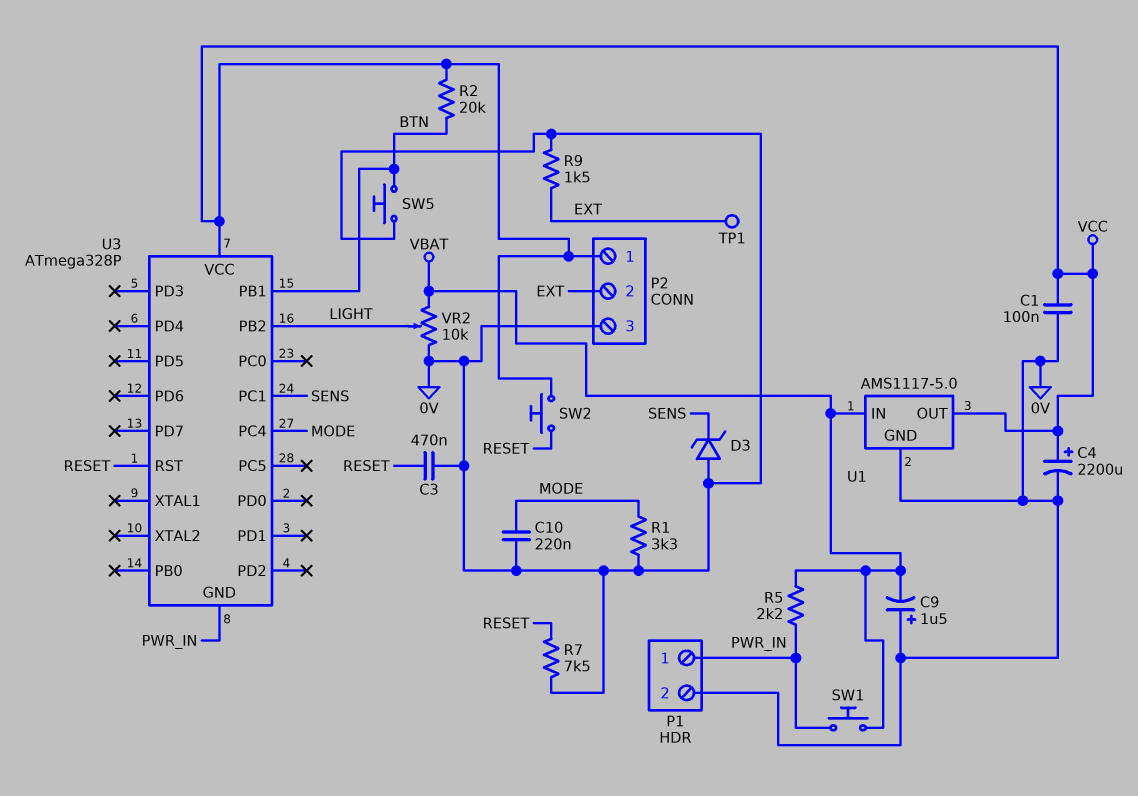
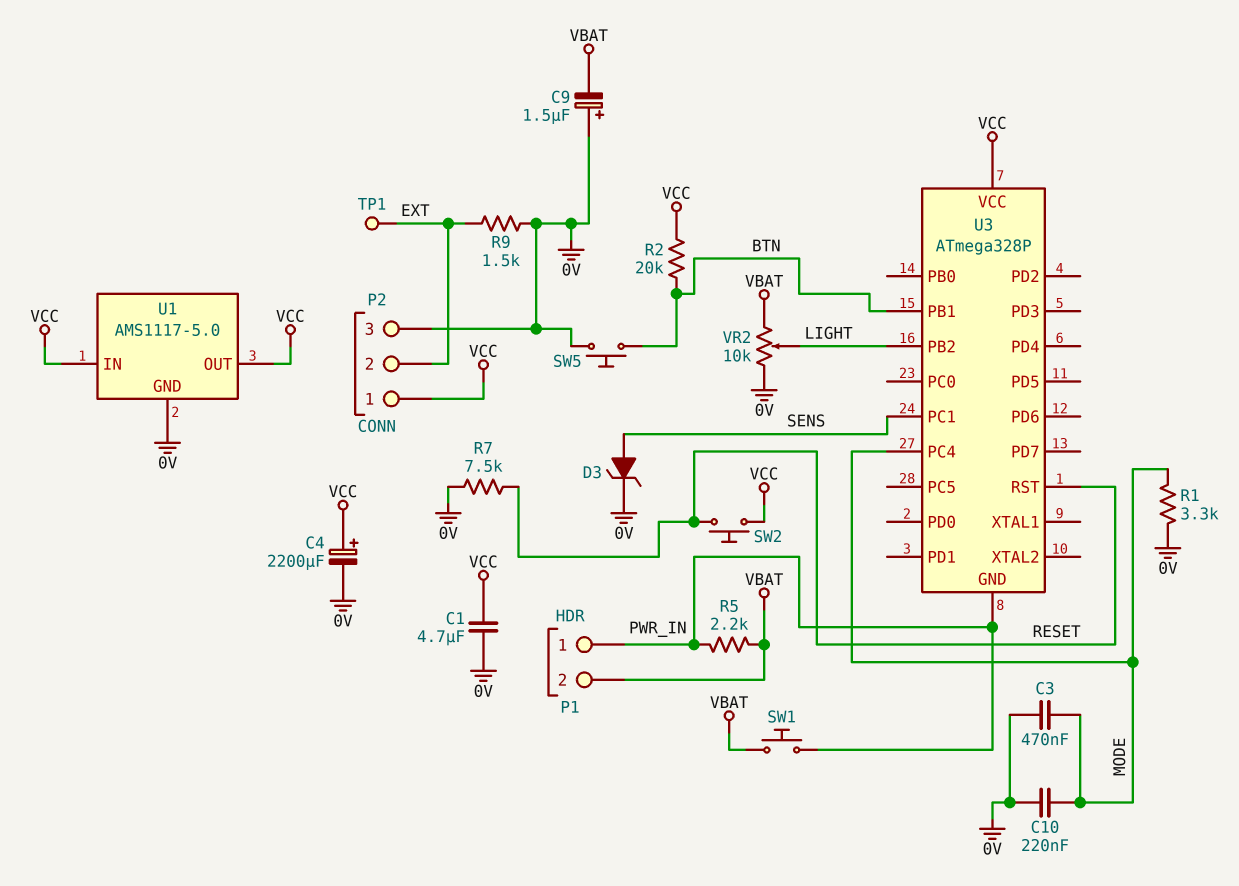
C1: 100nF (0V, VCC) -> 4.7uF (0V, VCC)
C3: 470nF (0V, RESET) -> 470nF (0V, MODE)
D3: zener (A 0V, K SENS) -> zener (A SENS, K 0V)
P1 pin 2: 0V -> VBAT
U1 pin IN: VBAT -> VCC

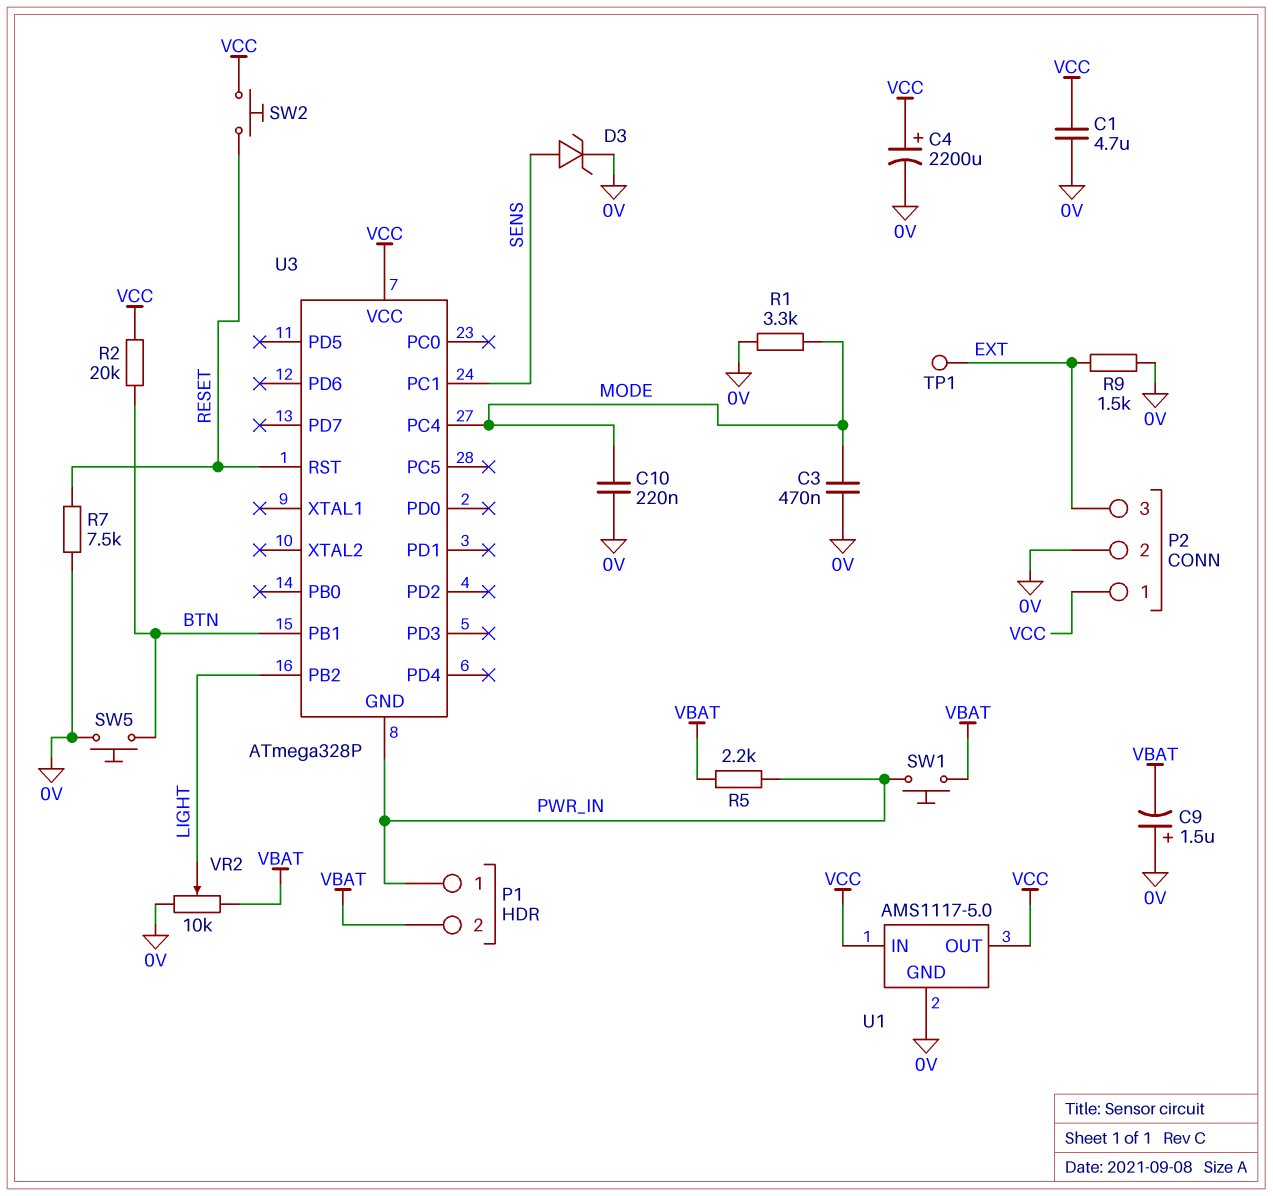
P2 pin 2: EXT -> 0V
P2 pin 3: 0V -> EXT

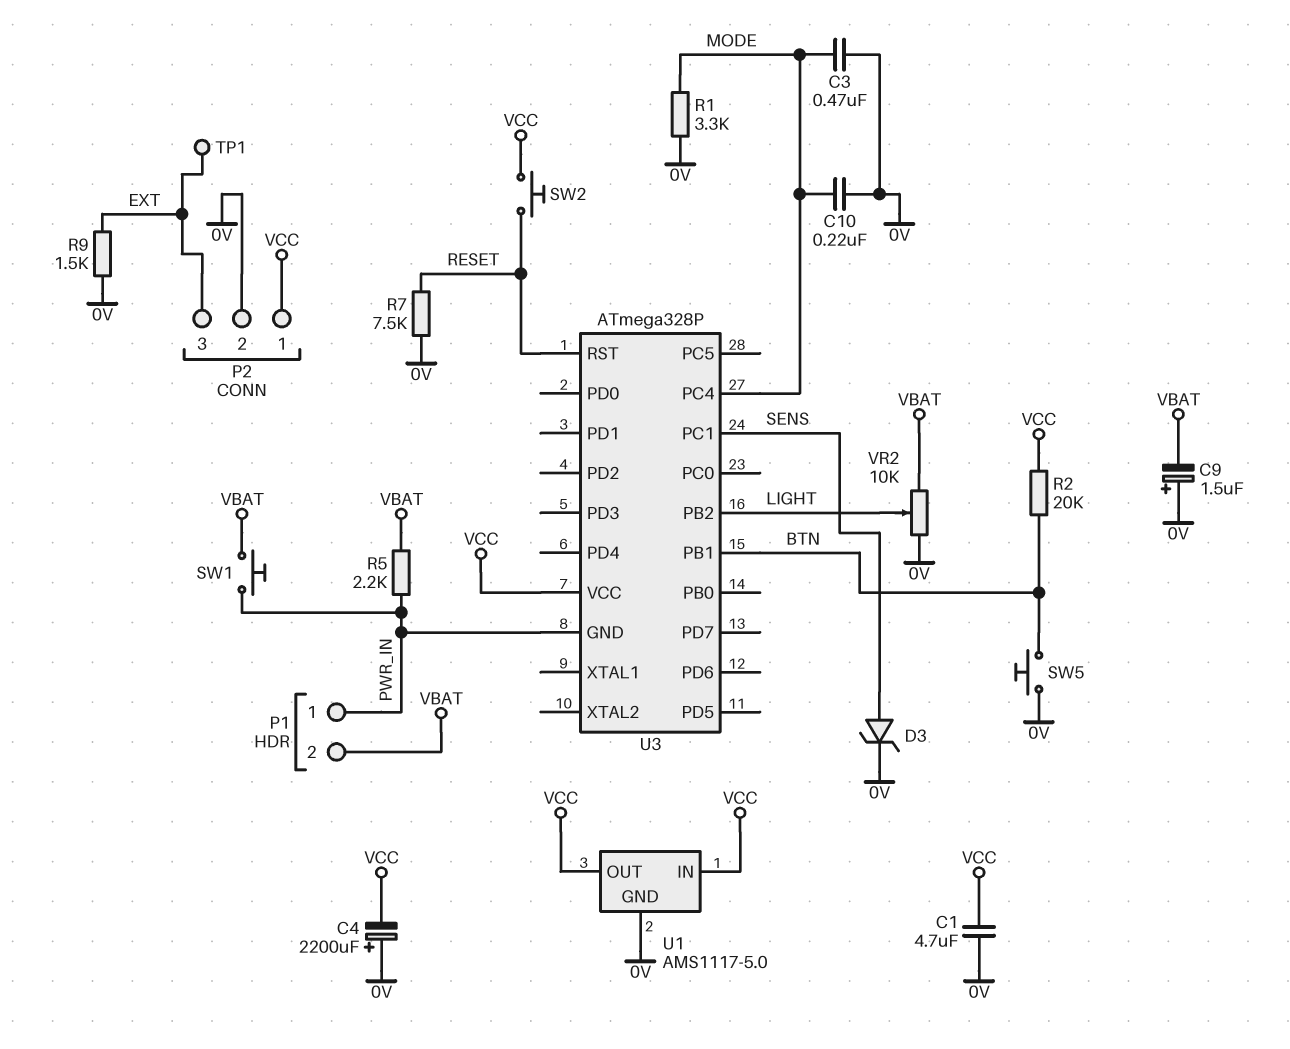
C4: 2200uF (plus VCC, minus 0V) -> 2200uF (plus 0V, minus VCC)

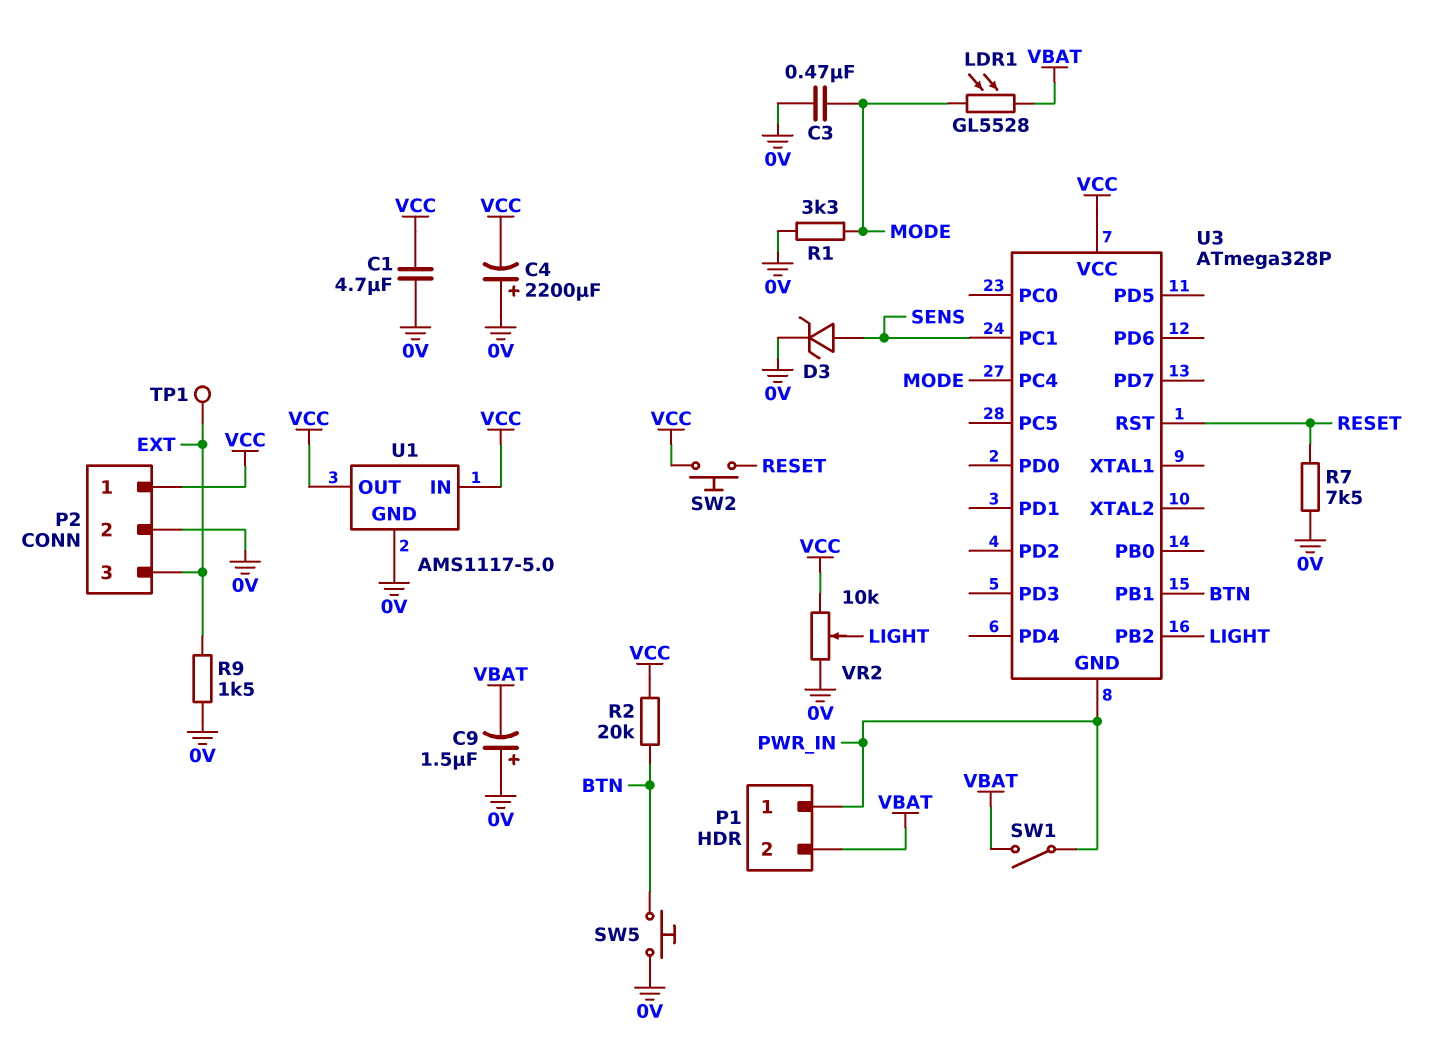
C10: 220nF (0V, MODE) -> none
LDR1: none -> GL5528 (MODE, VBAT)
R5: 2.2k (PWR_IN, VBAT) -> none
SW1: button (PWR_IN, VBAT) -> switch (PWR_IN, VBAT)
VR2: 10k (0V, VBAT, wiper LIGHT) -> 10k (0V, VCC, wiper LIGHT)

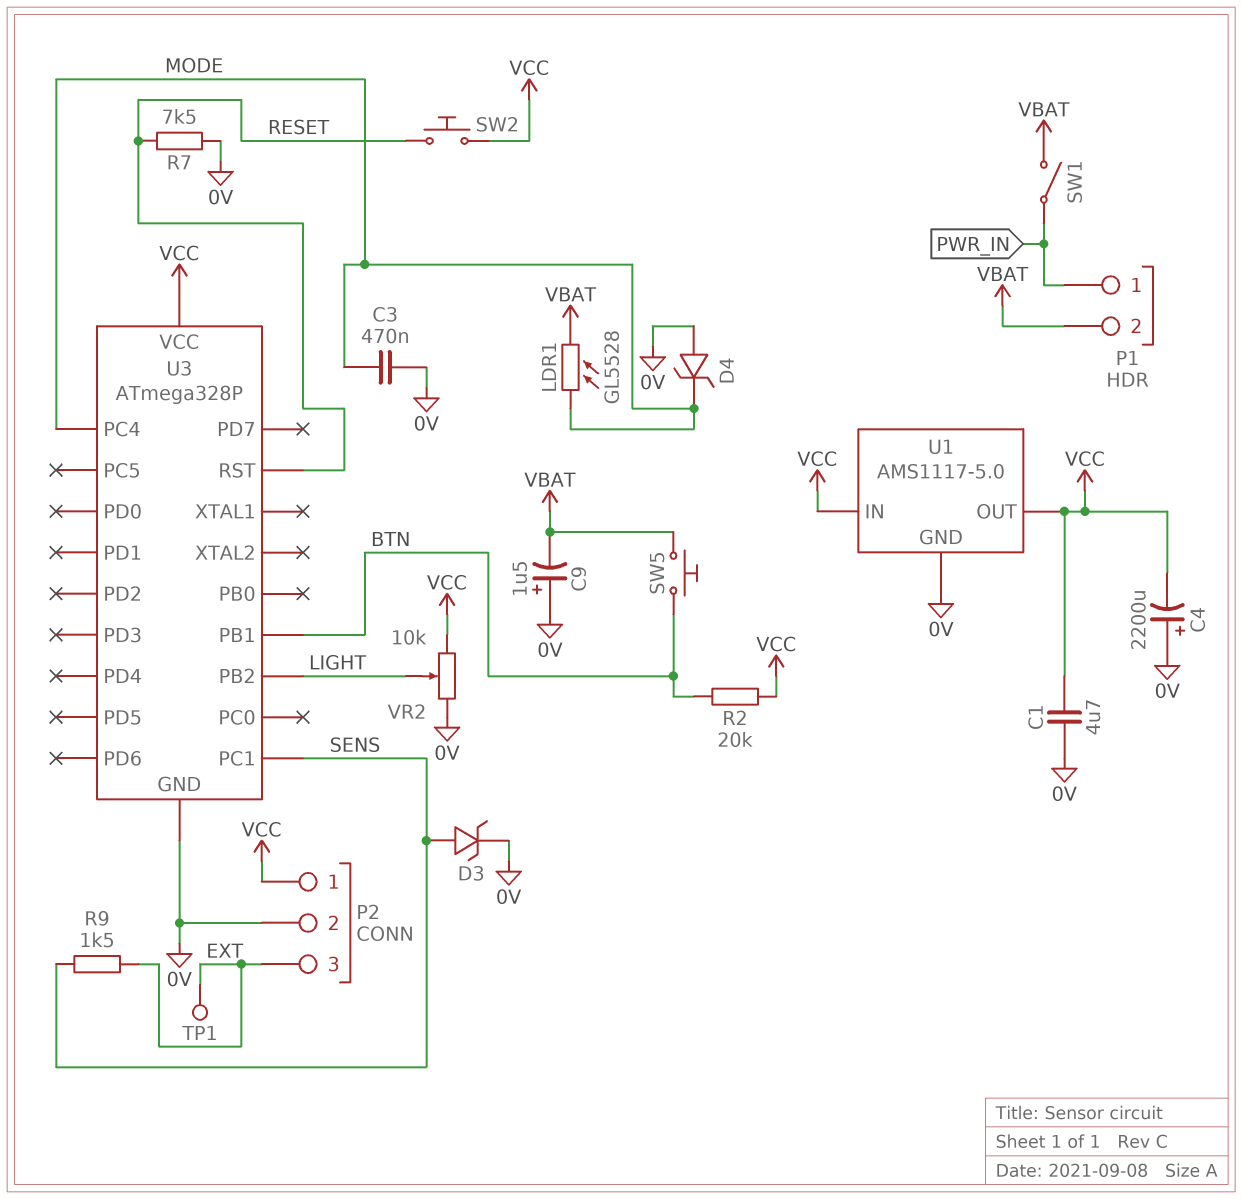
D4: none -> zener (A 0V, K MODE)
R1: 3.3k (0V, MODE) -> none
R9: 1.5k (0V, EXT) -> 1.5k (EXT, SENS)
SW5: button (0V, BTN) -> button (BTN, VBAT)
U3 pin GND: PWR_IN -> 0V

